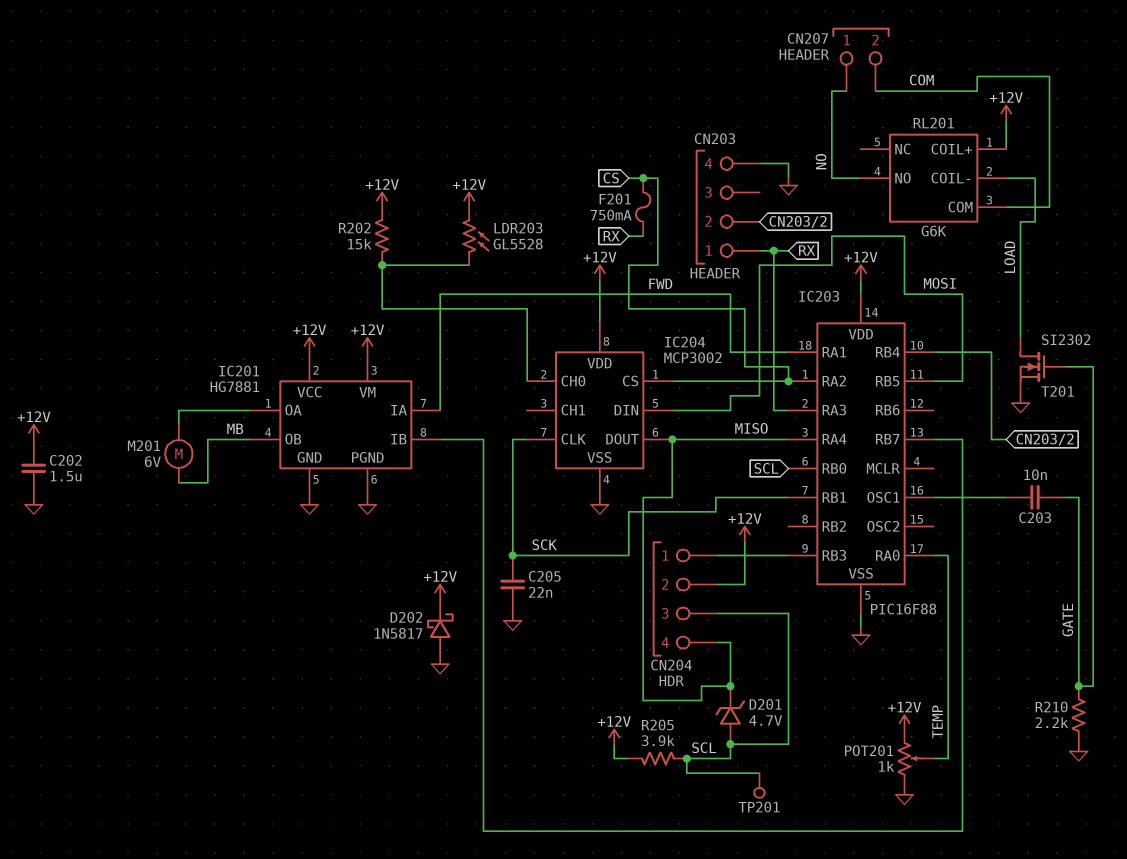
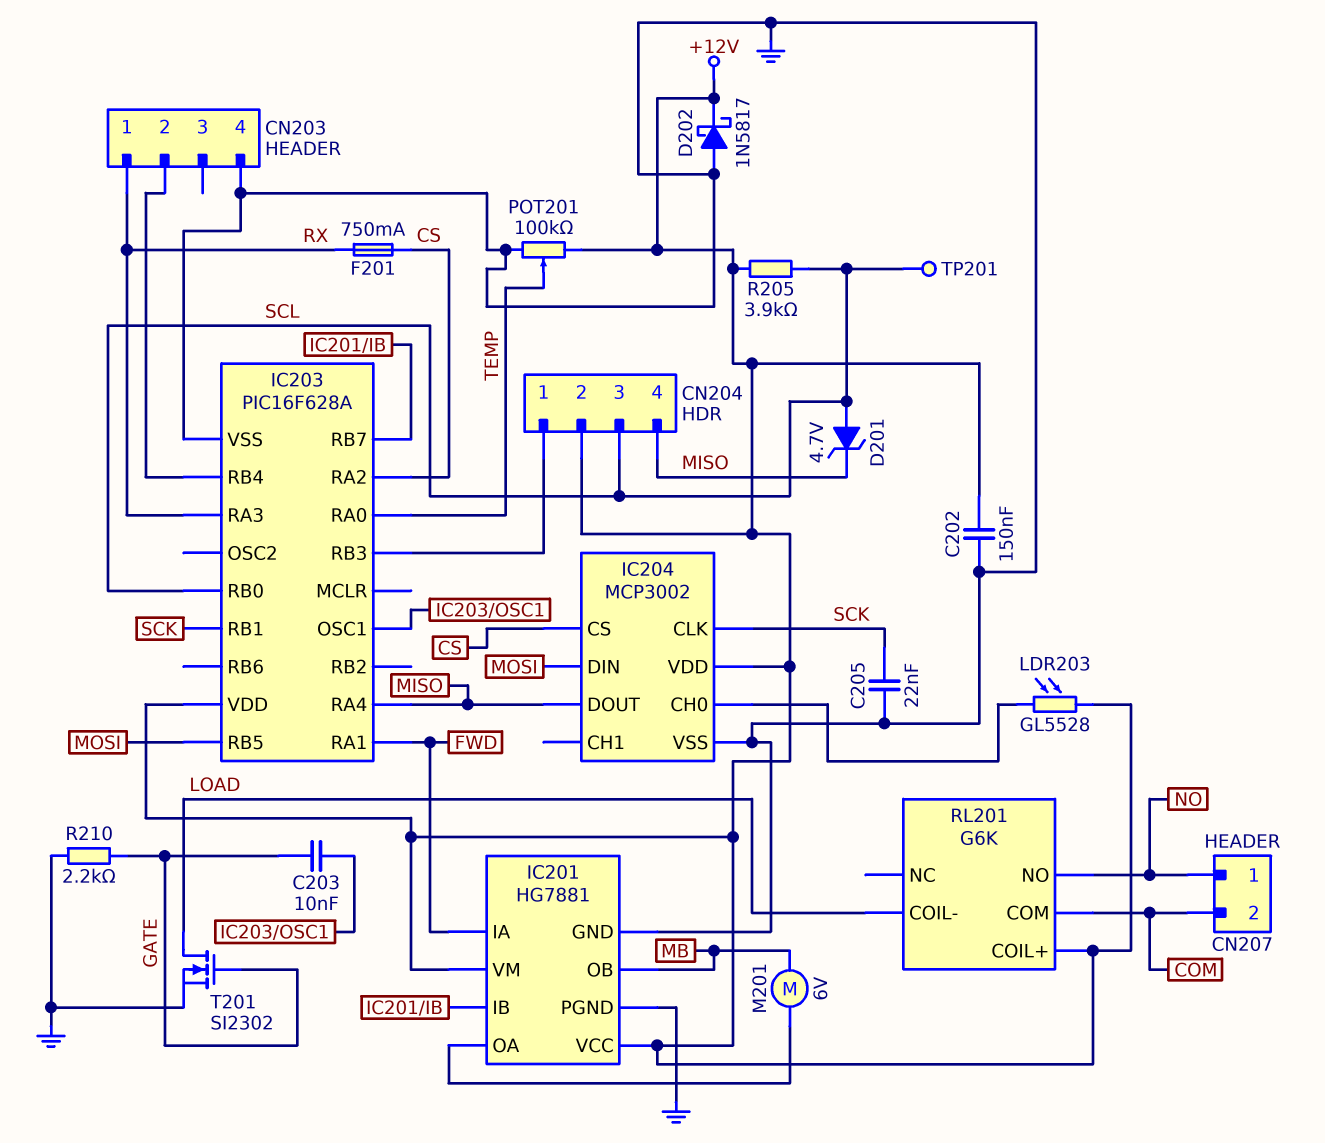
C202: 1.5uF (+12V, GND) -> 150nF (+12V, GND)
IC203: PIC16F88 -> PIC16F628A
POT201: 1k (+12V, GND, wiper TEMP) -> 100k (+12V, GND, wiper TEMP)
R202: 15k (+12V, IC204/CH0) -> none

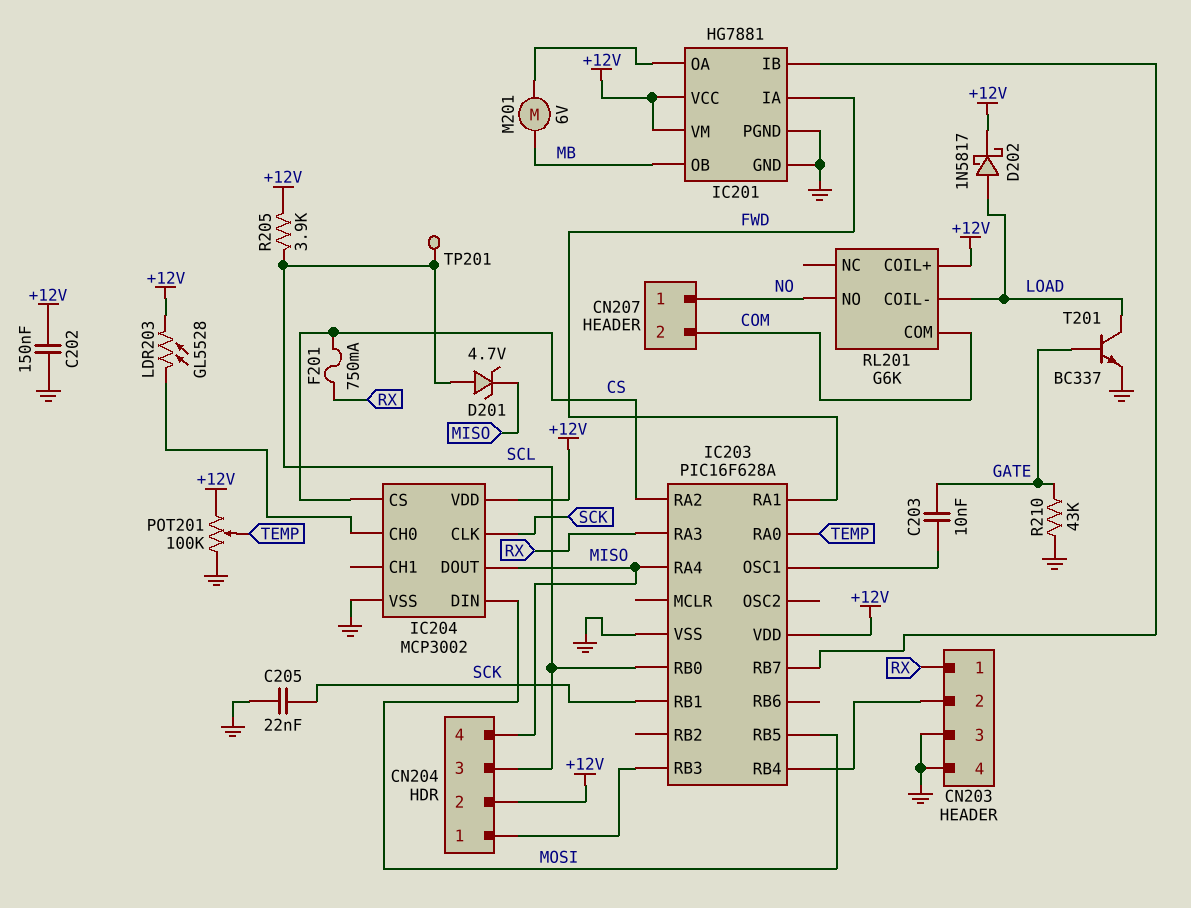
CN203 pin 3: none -> GND
D202: schottky 1N5817 (A GND, K +12V) -> schottky 1N5817 (A LOAD, K +12V)
R210: 2.2k (GATE, GND) -> 43k (GATE, GND)
T201: NMOS SI2302 (G GATE, D LOAD, S GND) -> NPN BC337 (B GATE, C LOAD, E GND)

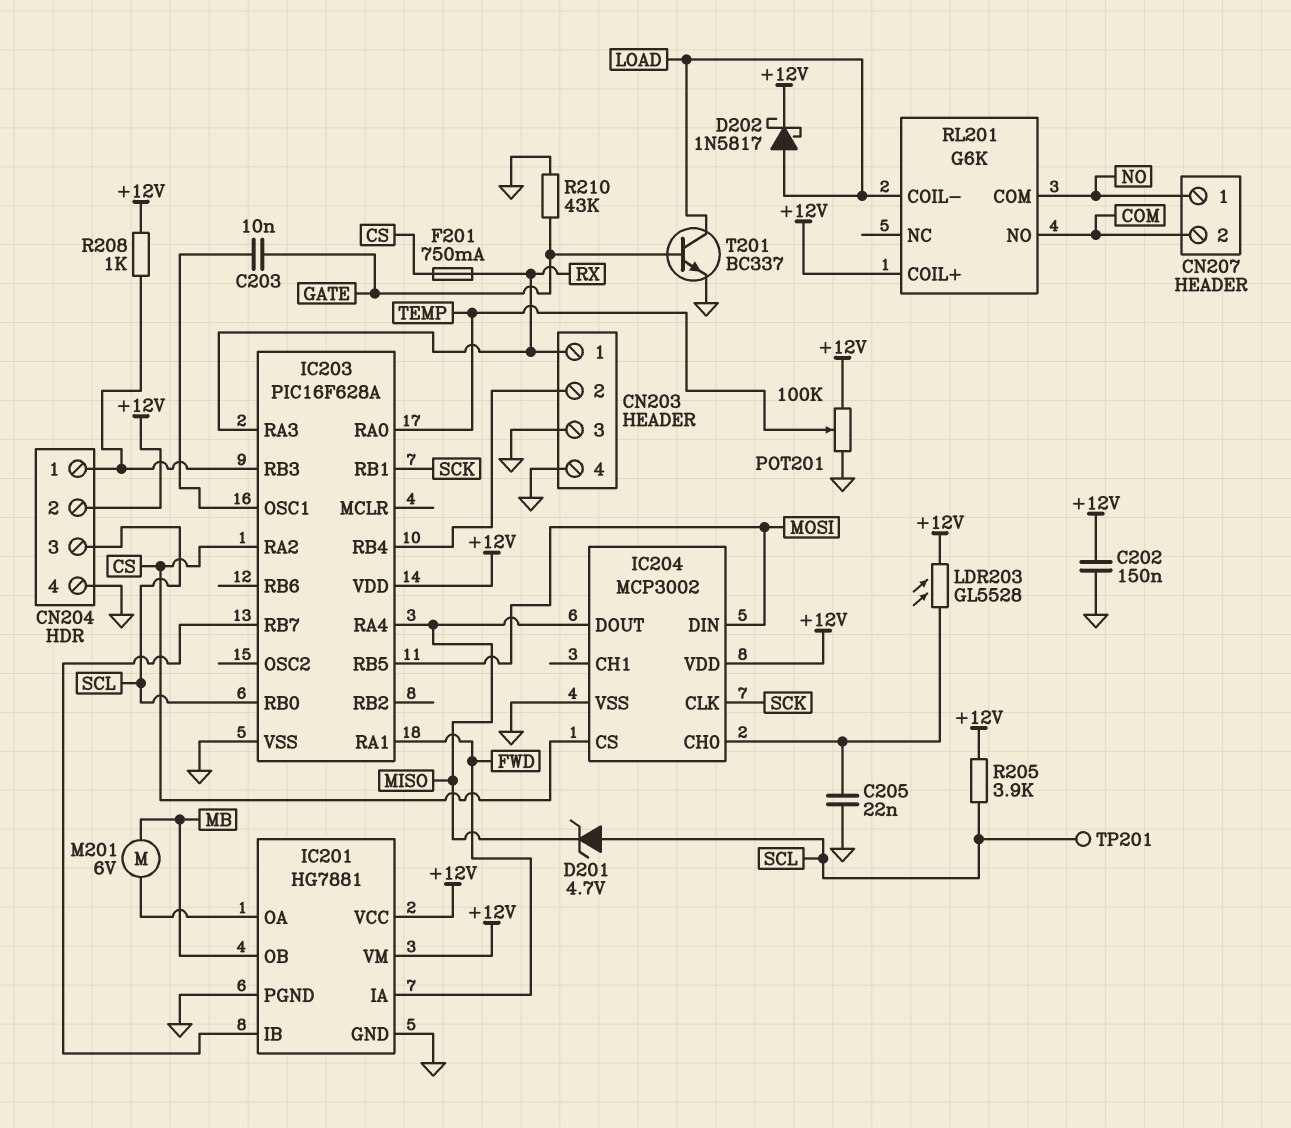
C205: 22nF (GND, SCK) -> 22nF (GND, IC204/CH0)
CN204 pin 4: MISO -> GND
R208: none -> 1k (+12V, CN204/1)
RL201 pin COM: COM -> NO
RL201 pin NO: NO -> COM

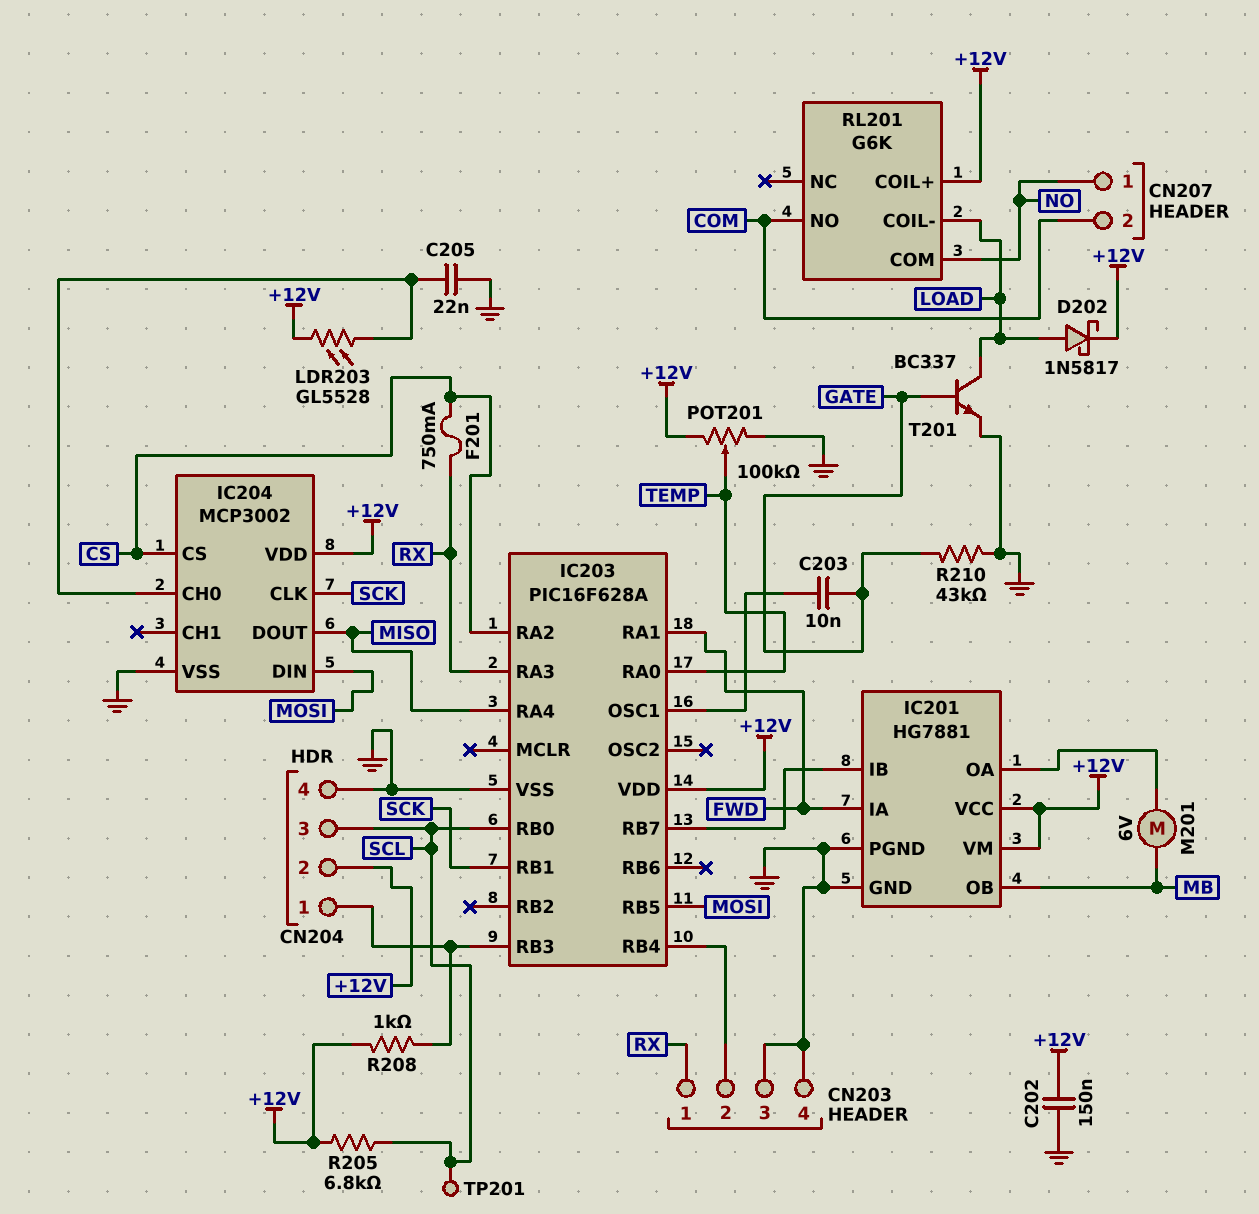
D201: zener 4.7V (A SCL, K MISO) -> none
R205: 3.9k (+12V, SCL) -> 6.8k (+12V, SCL)

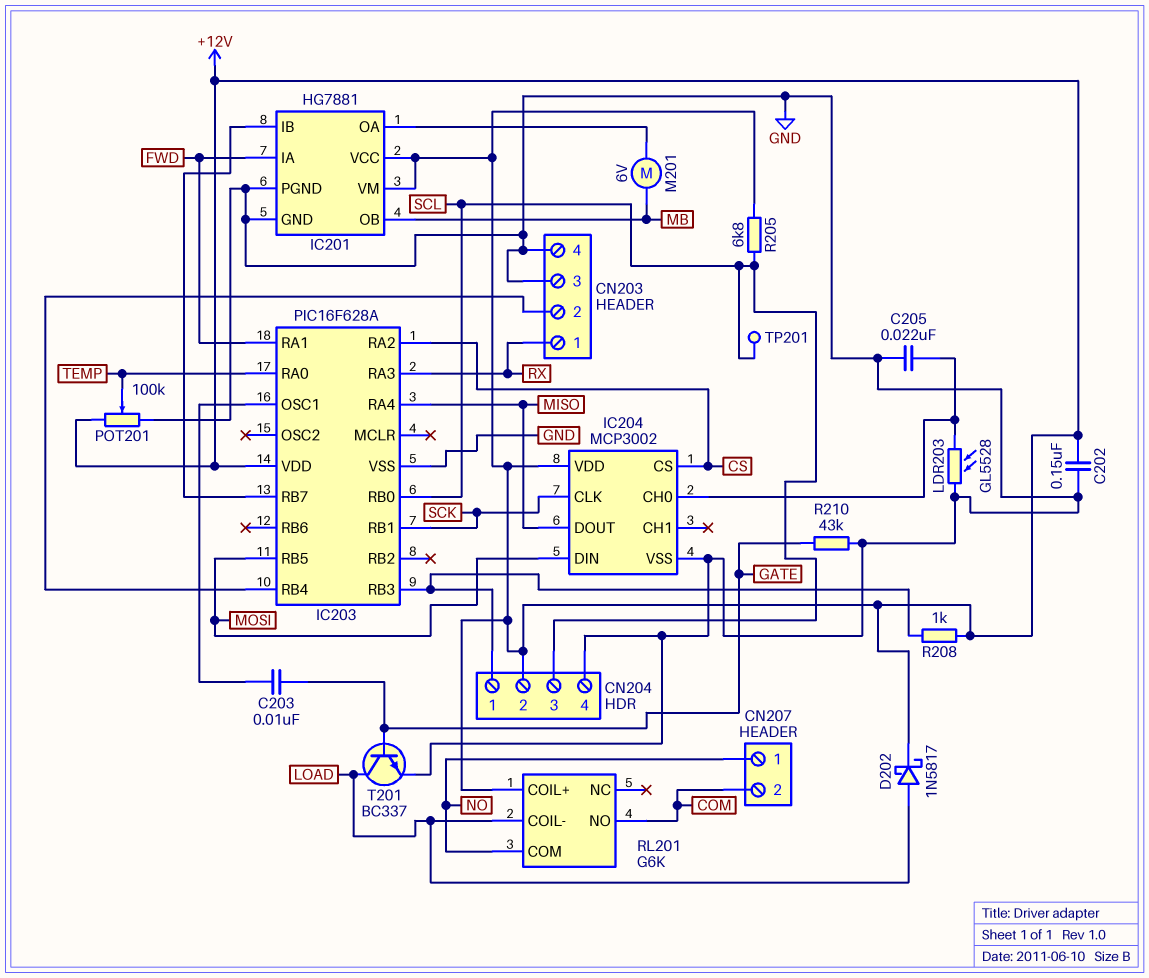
F201: 750mA (CS, RX) -> none
LDR203: GL5528 (+12V, IC204/CH0) -> GL5528 (GND, IC204/CH0)

